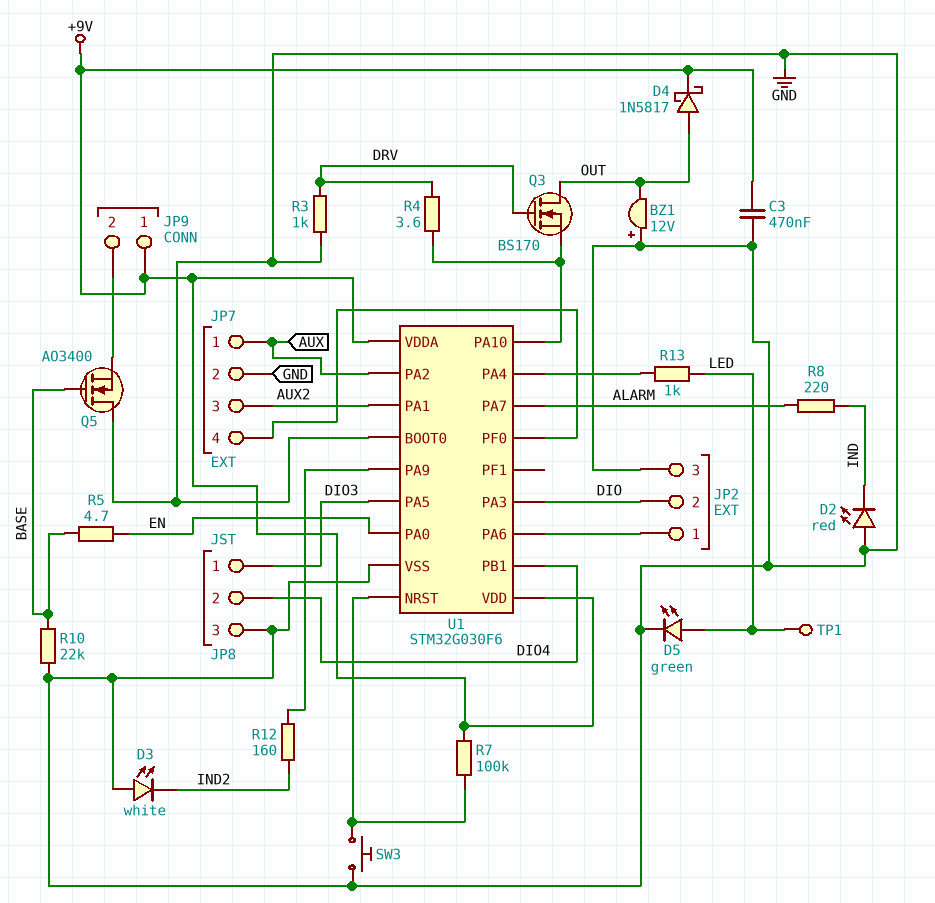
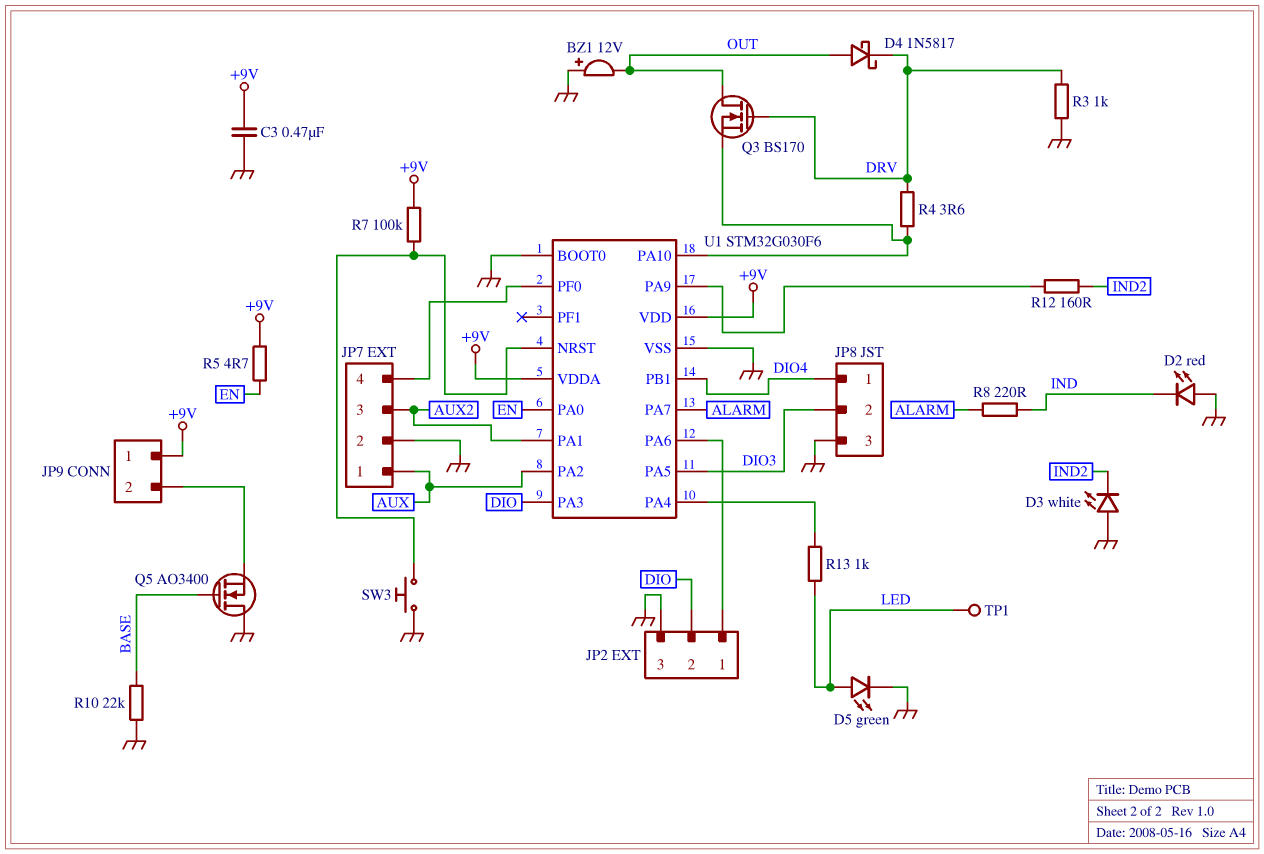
D4: schottky 1N5817 (A OUT, K +9V) -> schottky 1N5817 (A OUT, K DRV)
JP8 pin 1: DIO3 -> DIO4
JP8 pin 2: DIO4 -> DIO3
R5: 4.7 (BASE, EN) -> 4.7 (+9V, EN)

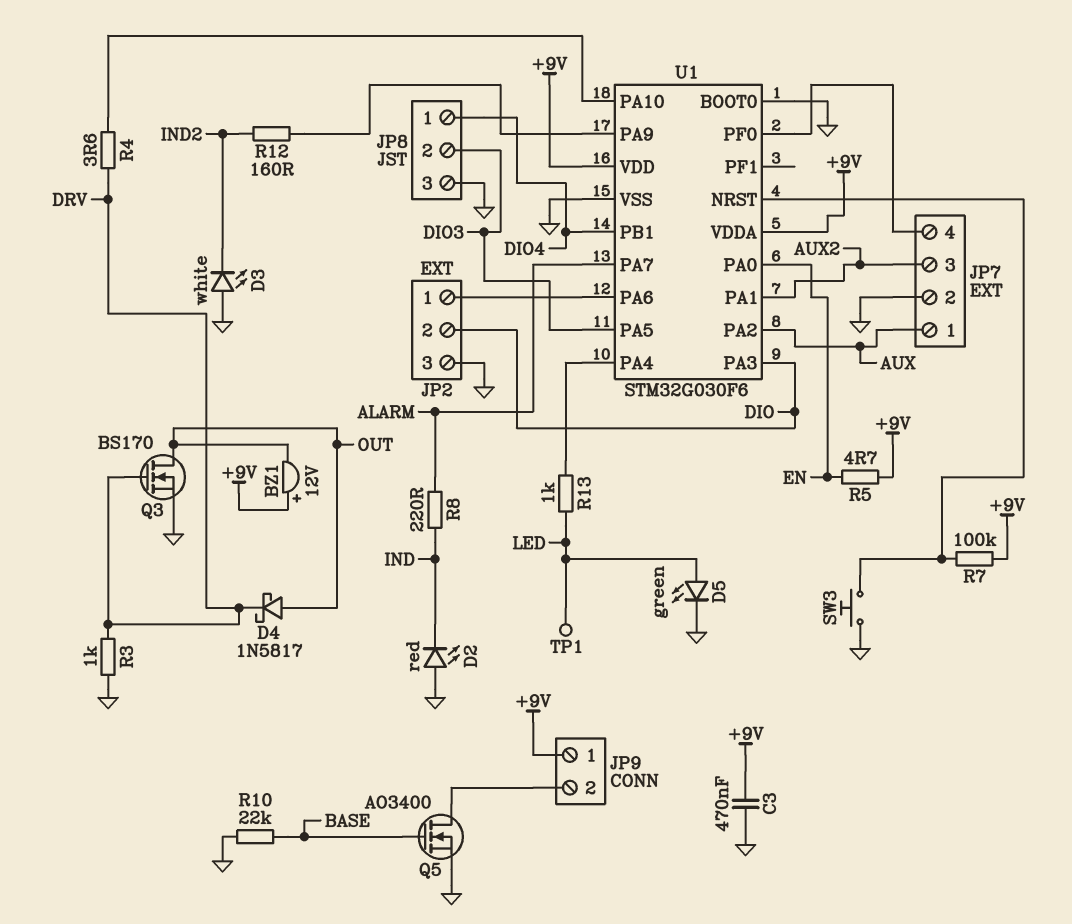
BZ1: buzzer 12V (plus GND, minus OUT) -> buzzer 12V (plus +9V, minus OUT)
Q3: NMOS BS170 (G DRV, D OUT, S U1/PA10) -> NMOS BS170 (G DRV, D OUT, S GND)
Q5: NMOS AO3400 (G BASE, D GND, S JP9/2) -> NMOS AO3400 (G BASE, D JP9/2, S GND)

